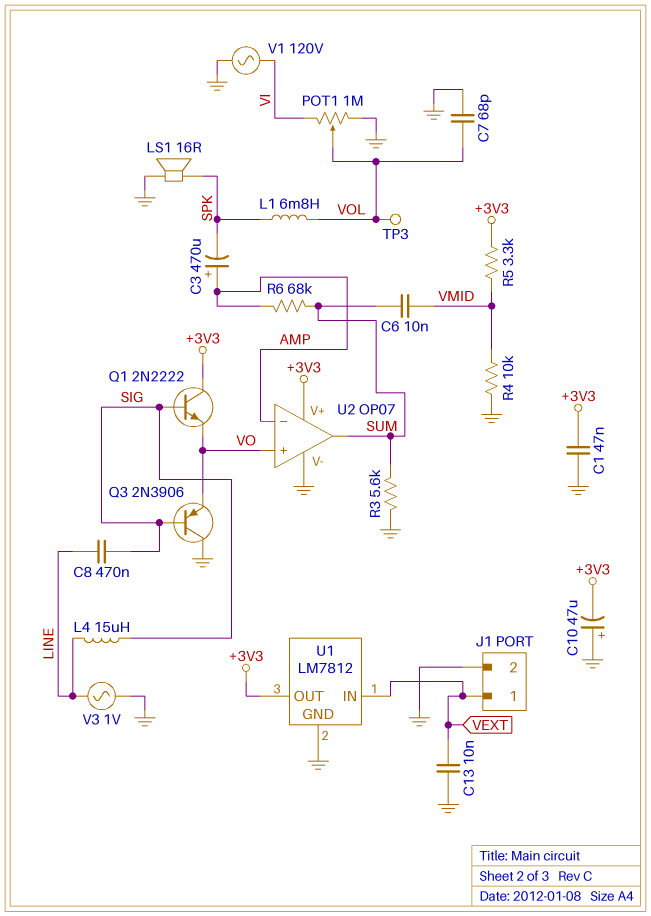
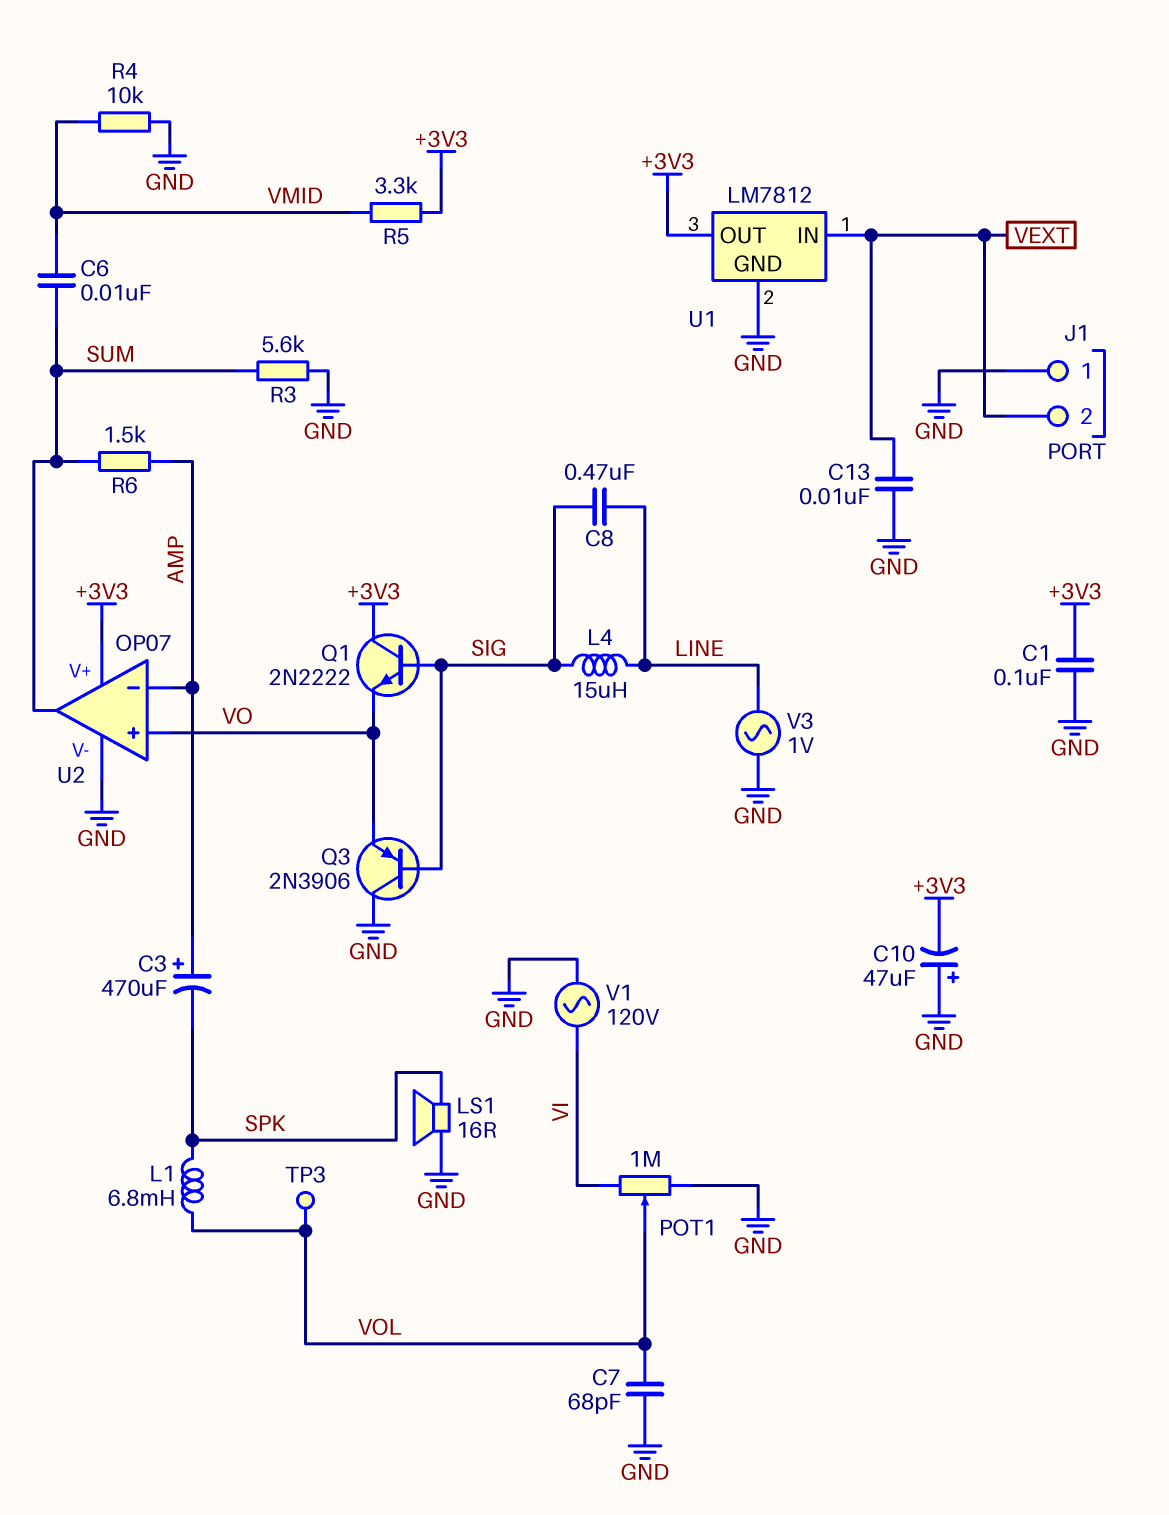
C1: 47nF (+3V3, GND) -> 100nF (+3V3, GND)
J1 pin 1: VEXT -> GND
J1 pin 2: GND -> VEXT
R6: 68k (AMP, SUM) -> 1.5k (AMP, SUM)

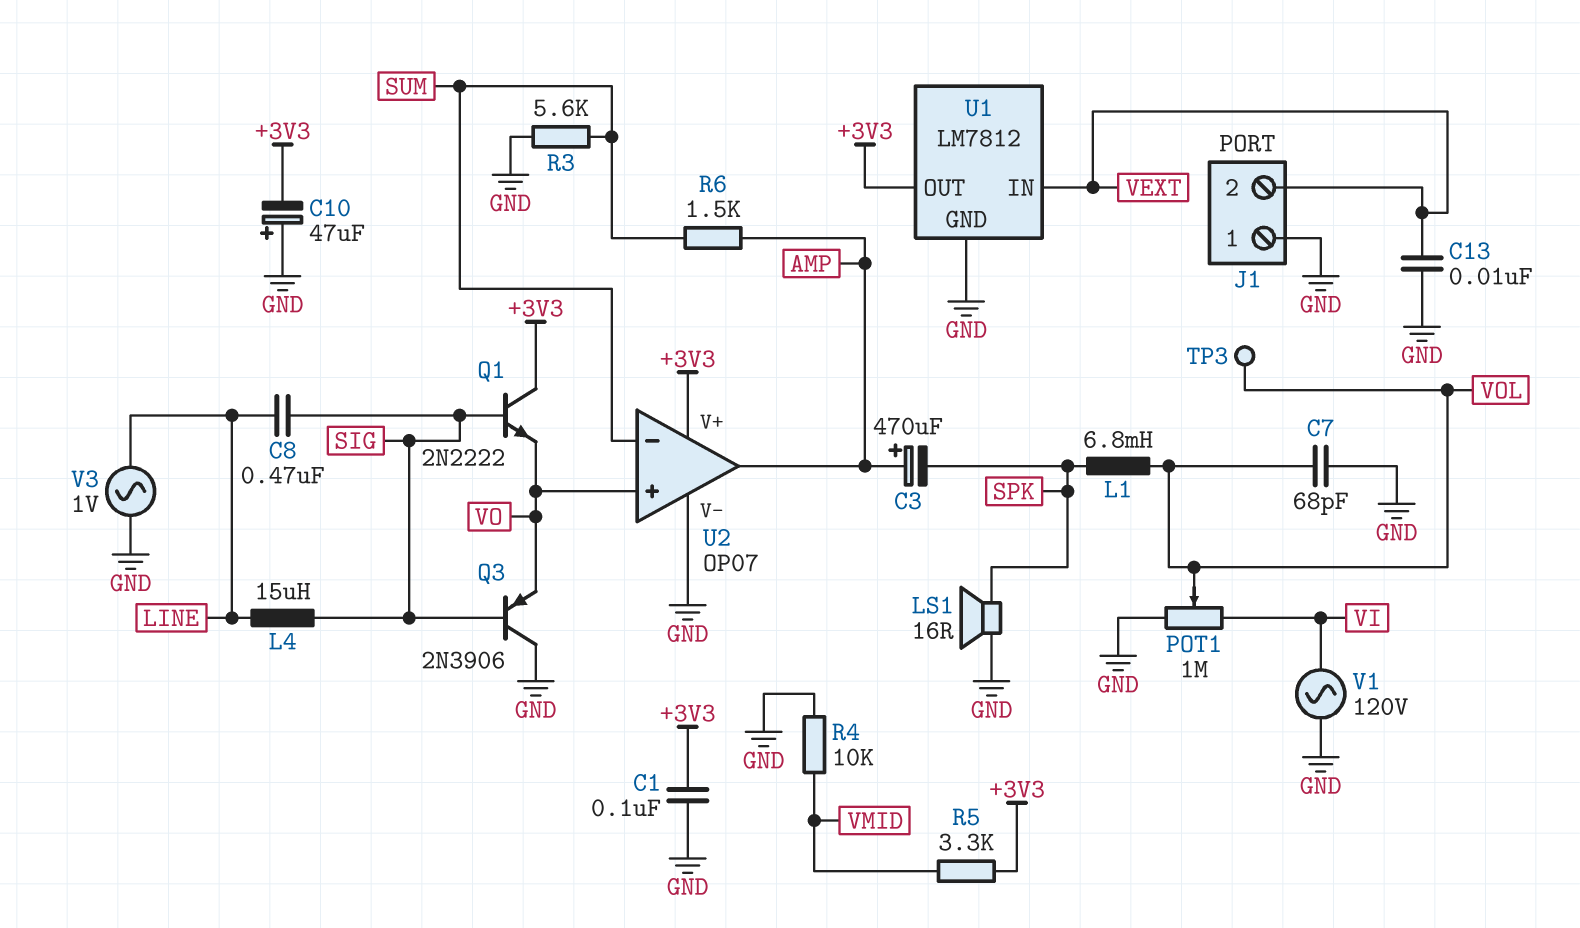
C6: 10nF (SUM, VMID) -> none
U2 pin in-: AMP -> SUM
U2 pin out: SUM -> AMP

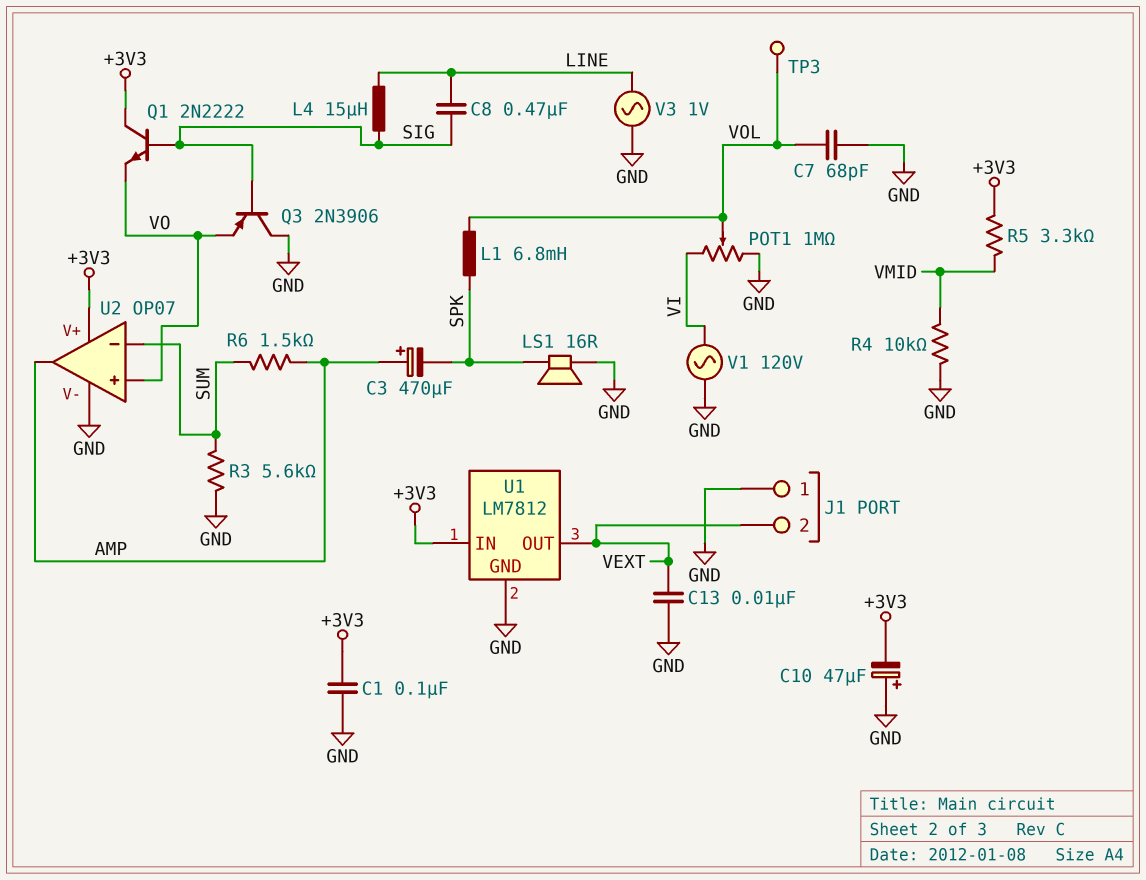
U1 pin IN: VEXT -> +3V3
U1 pin OUT: +3V3 -> VEXT

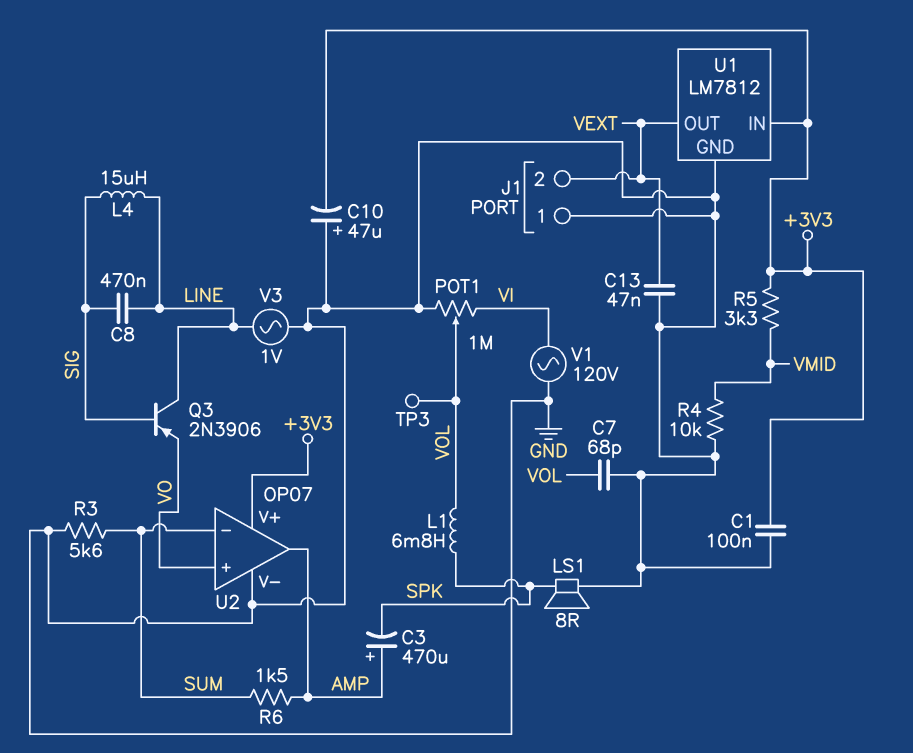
C13: 10nF (GND, VEXT) -> 47nF (GND, VEXT)
LS1: speaker 16R (GND, SPK) -> speaker 8R (GND, SPK)
Q1: NPN 2N2222 (B SIG, C +3V3, E VO) -> none
Q3: PNP 2N3906 (B SIG, C GND, E VO) -> PNP 2N3906 (B SIG, C LINE, E VO)

